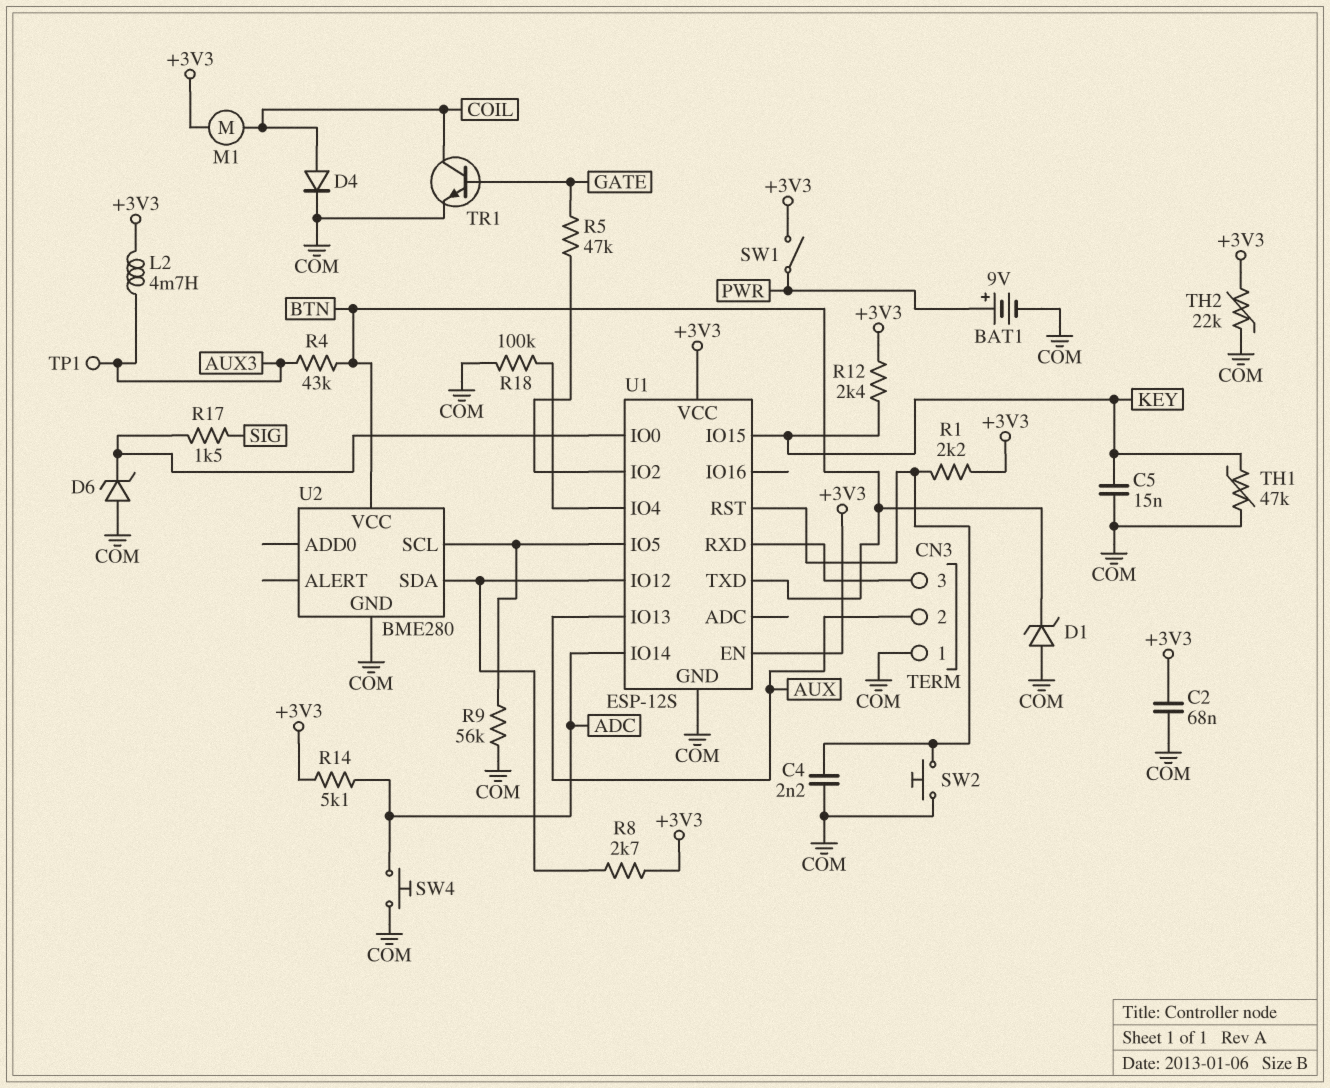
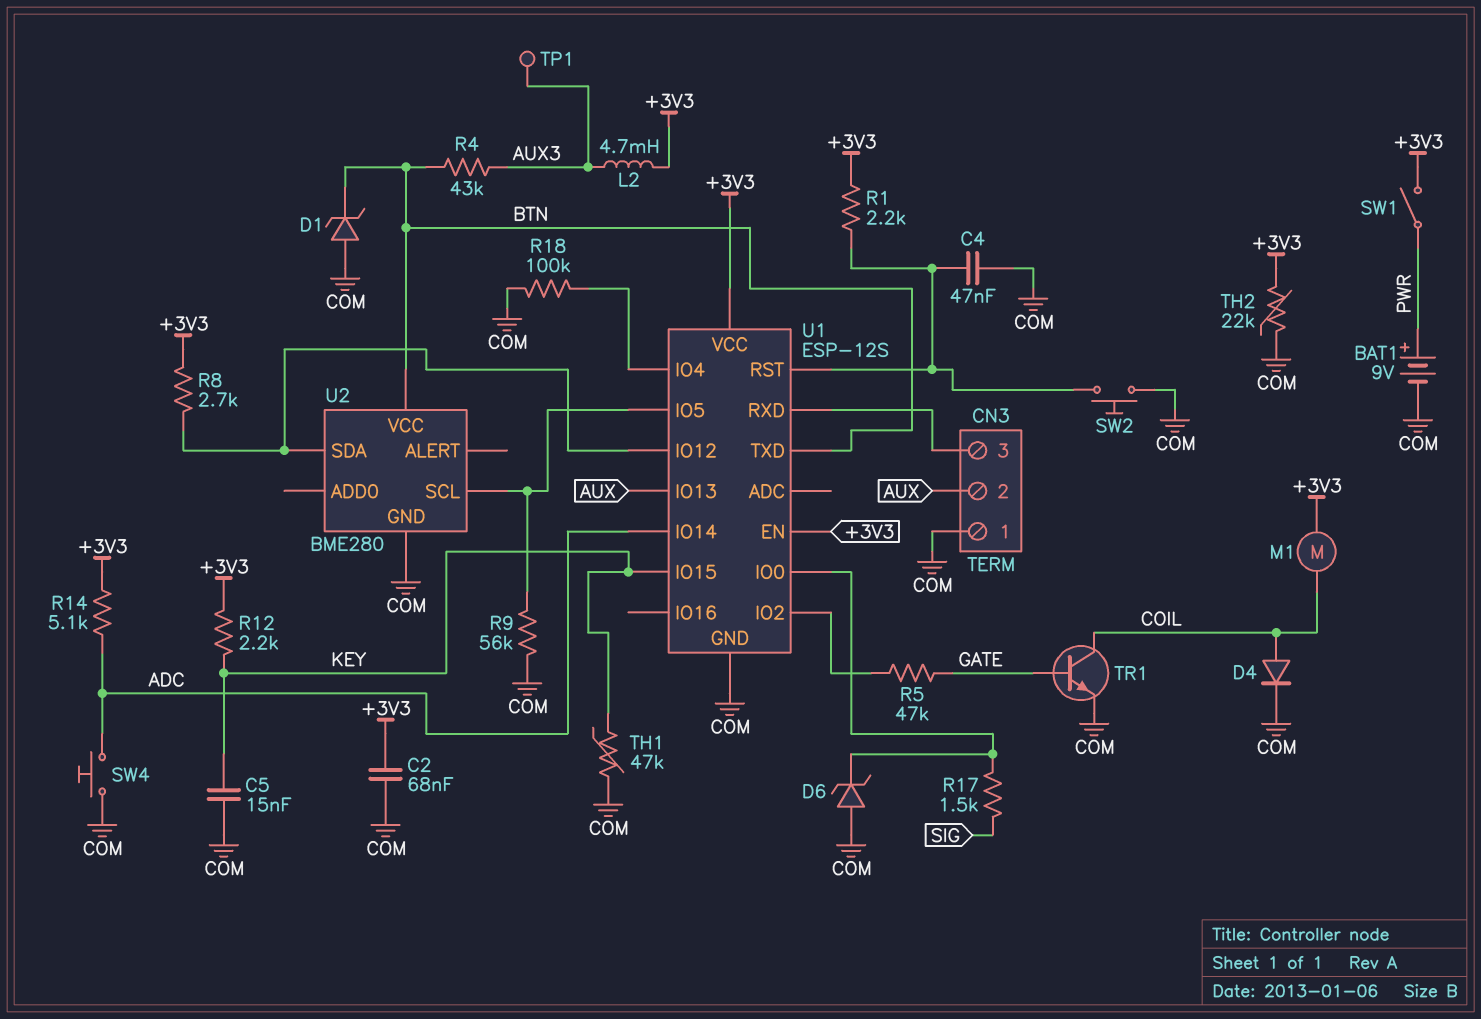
C4: 2.2nF (COM, U1/RST) -> 47nF (COM, U1/RST)
R12: 2.4k (+3V3, KEY) -> 2.2k (+3V3, KEY)

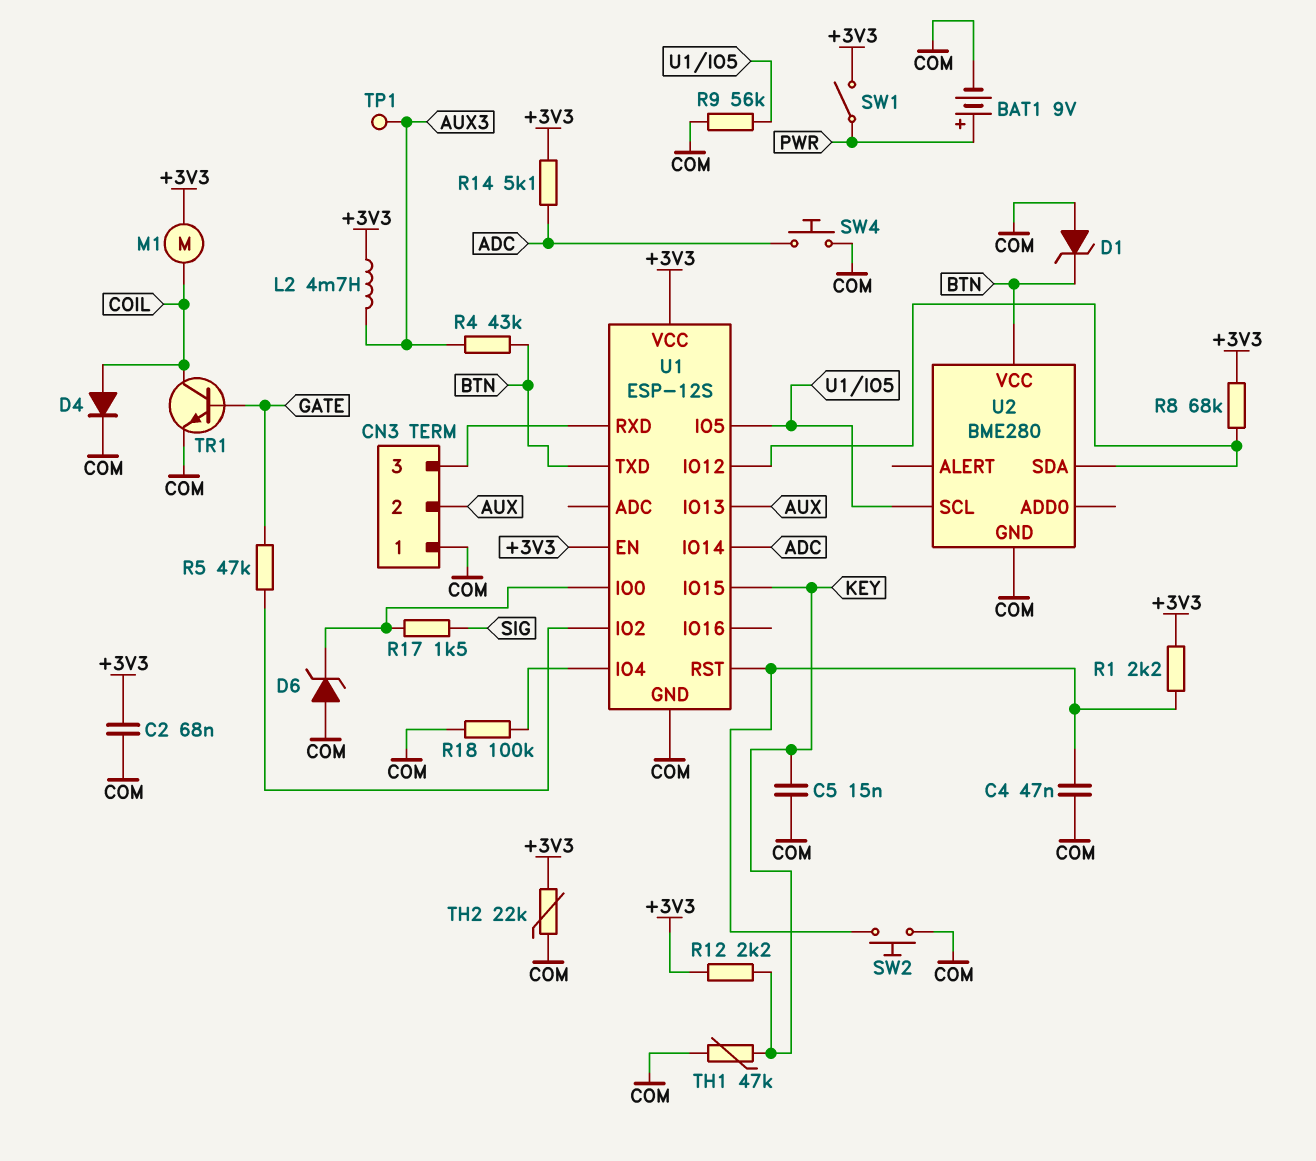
R8: 2.7k (+3V3, U1/IO12) -> 68k (+3V3, U1/IO12)

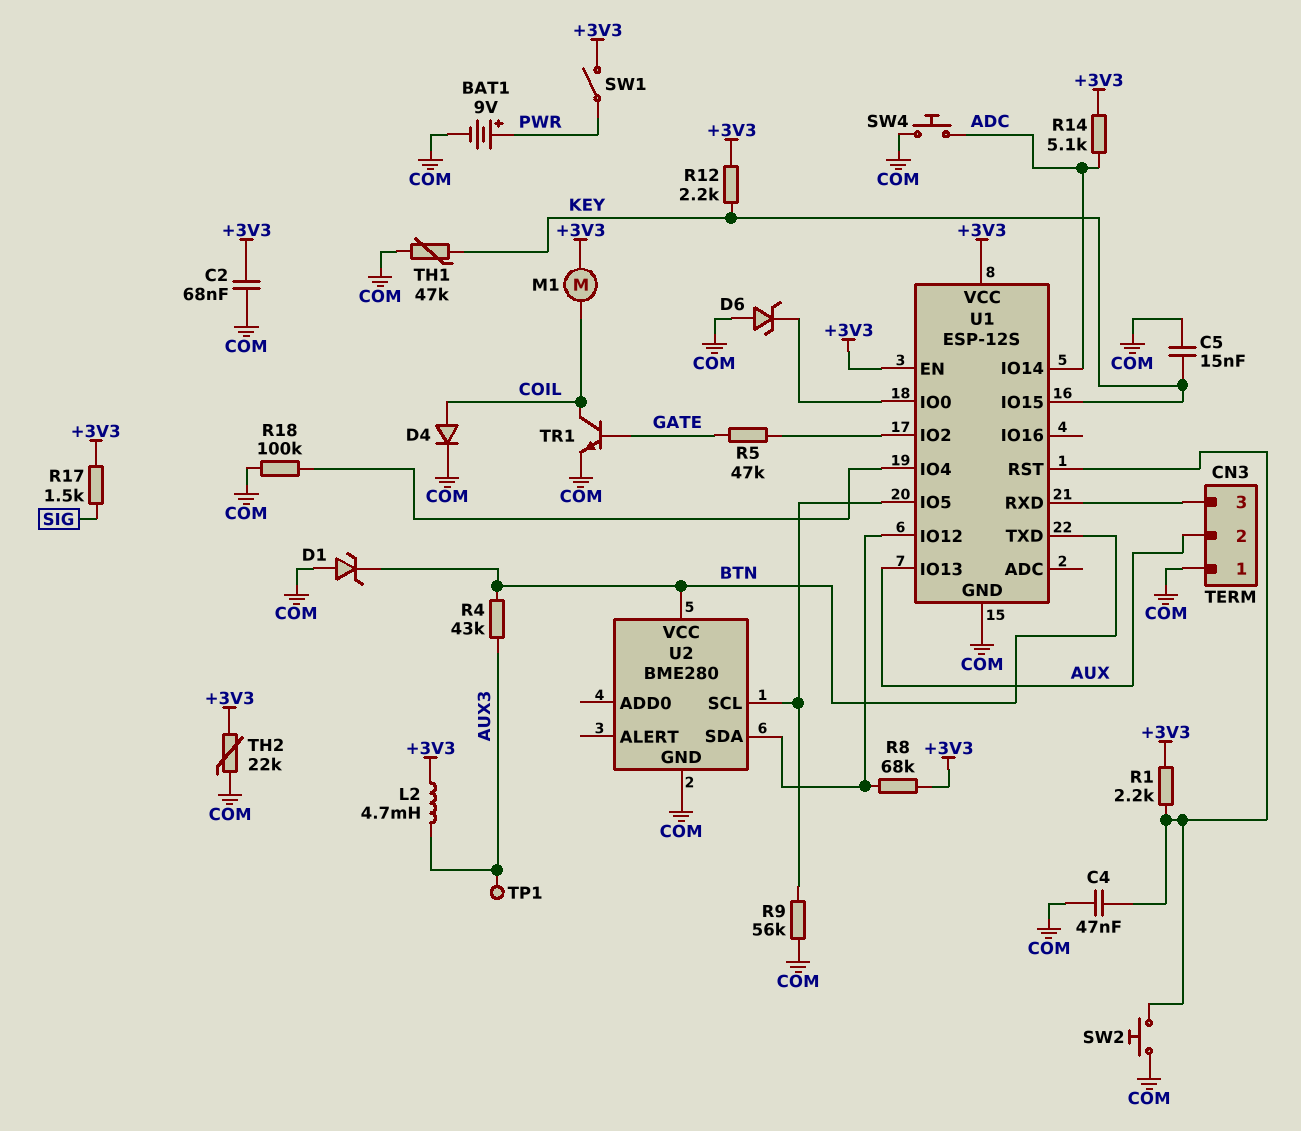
R17: 1.5k (SIG, U1/IO0) -> 1.5k (+3V3, SIG)

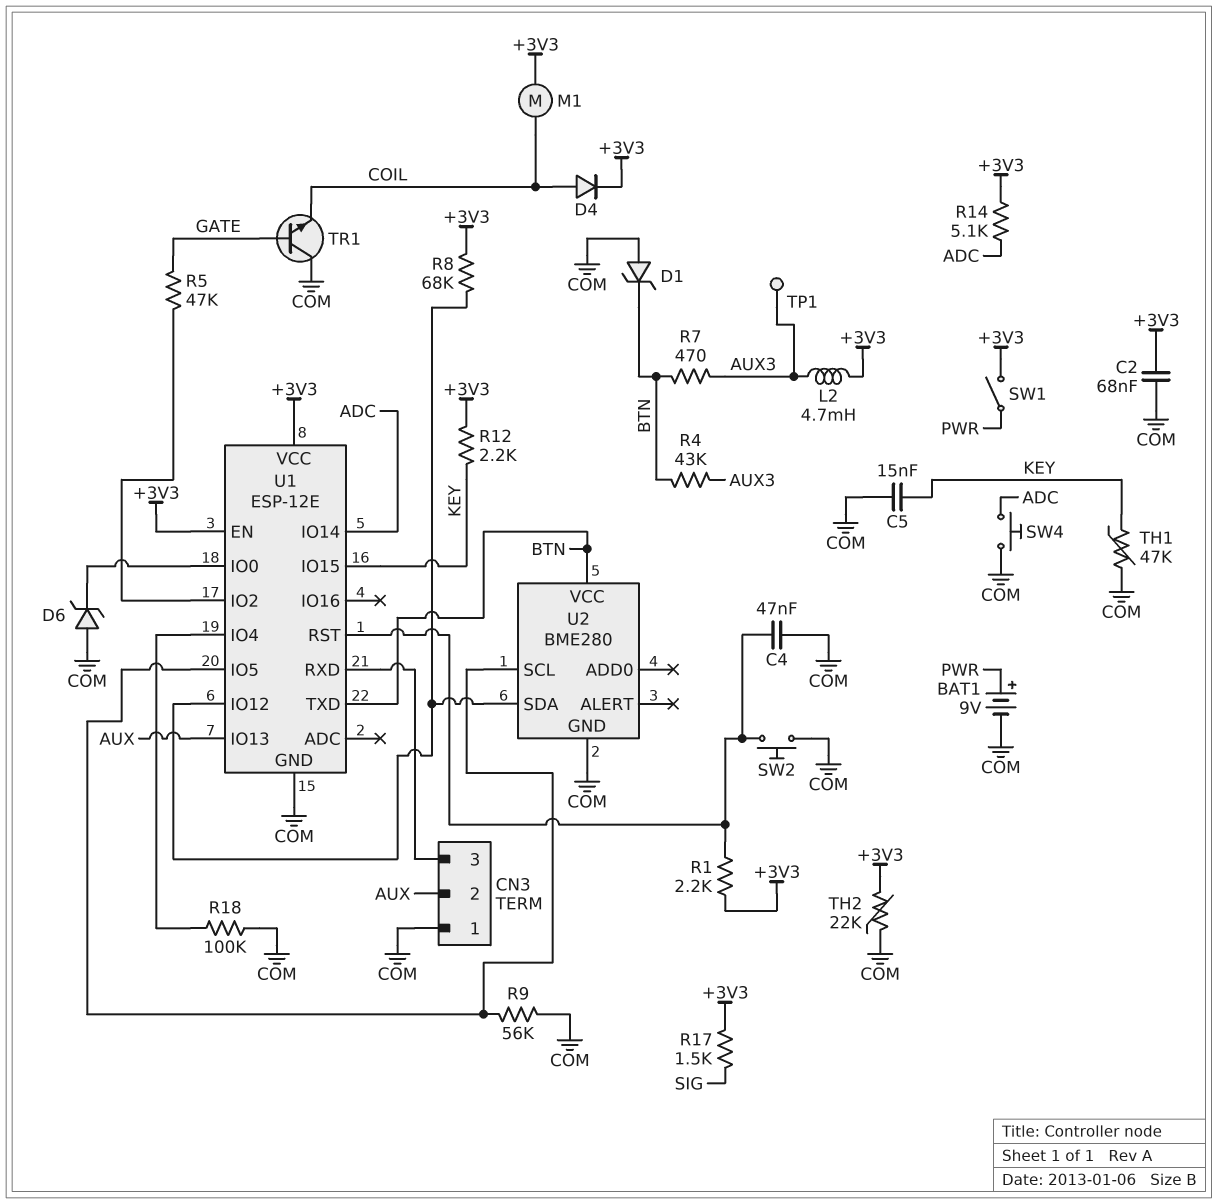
D4: diode (A COIL, K COM) -> diode (A COIL, K +3V3)
R7: none -> 470 (AUX3, BTN)
TR1: NPN (B GATE, C COIL, E COM) -> NPN (B GATE, C COM, E COIL)
U1: ESP-12S -> ESP-12E

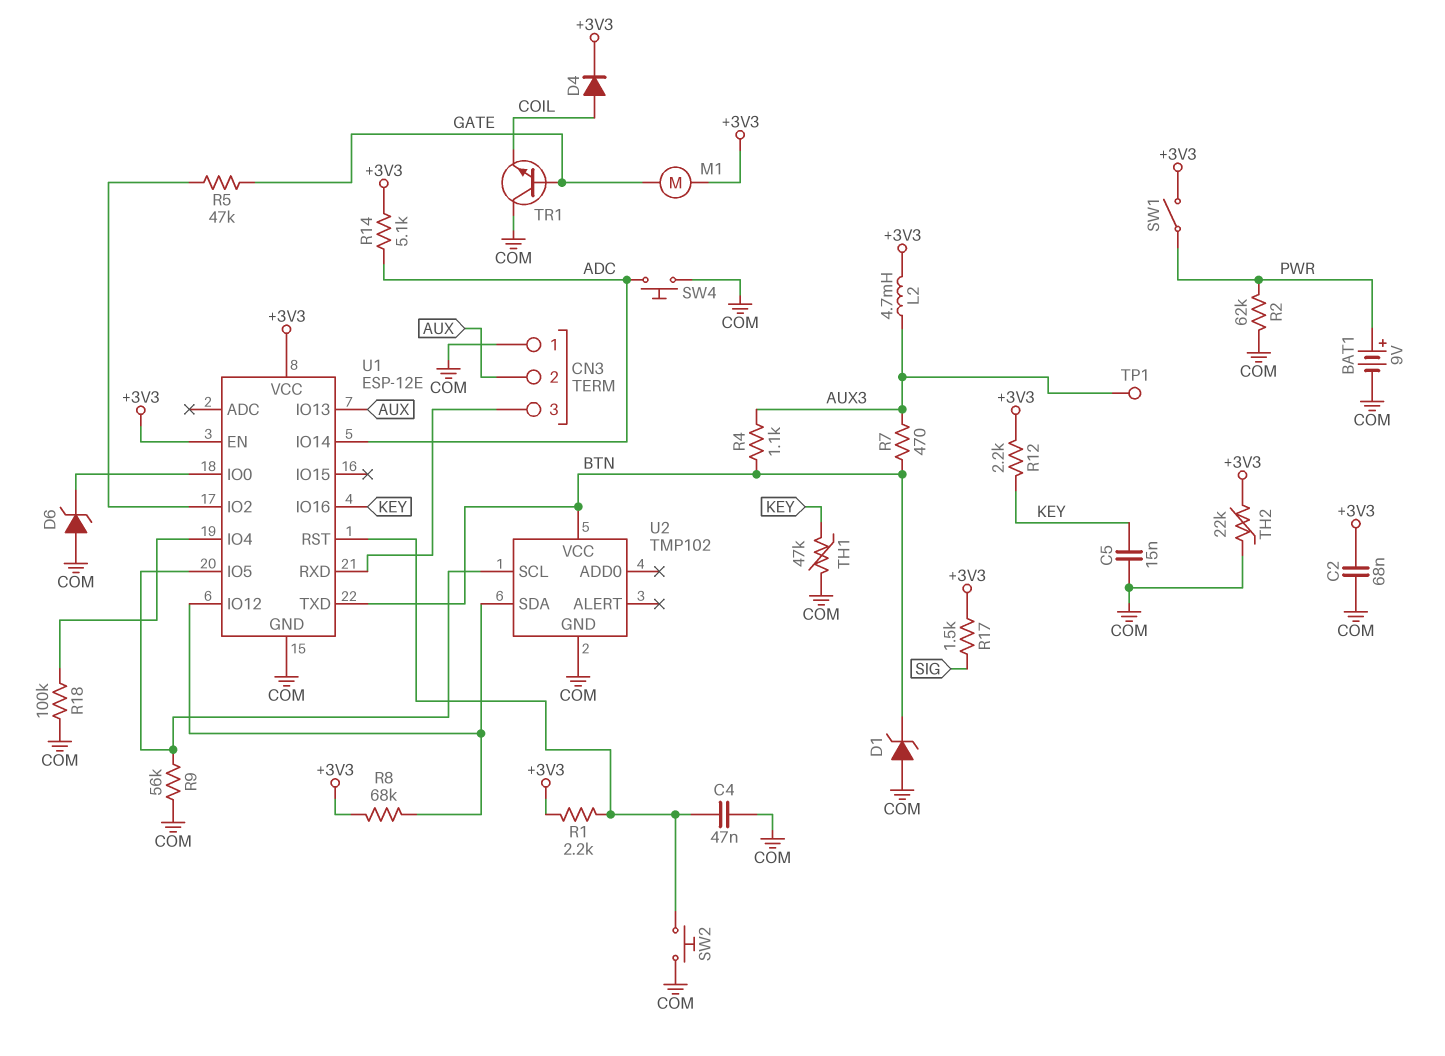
M1: motor (+3V3, COIL) -> motor (+3V3, GATE)
R2: none -> 62k (COM, PWR)
R4: 43k (AUX3, BTN) -> 1.1k (AUX3, BTN)
U1 pin IO15: KEY -> none
U1 pin IO16: none -> KEY
U2: BME280 -> TMP102

